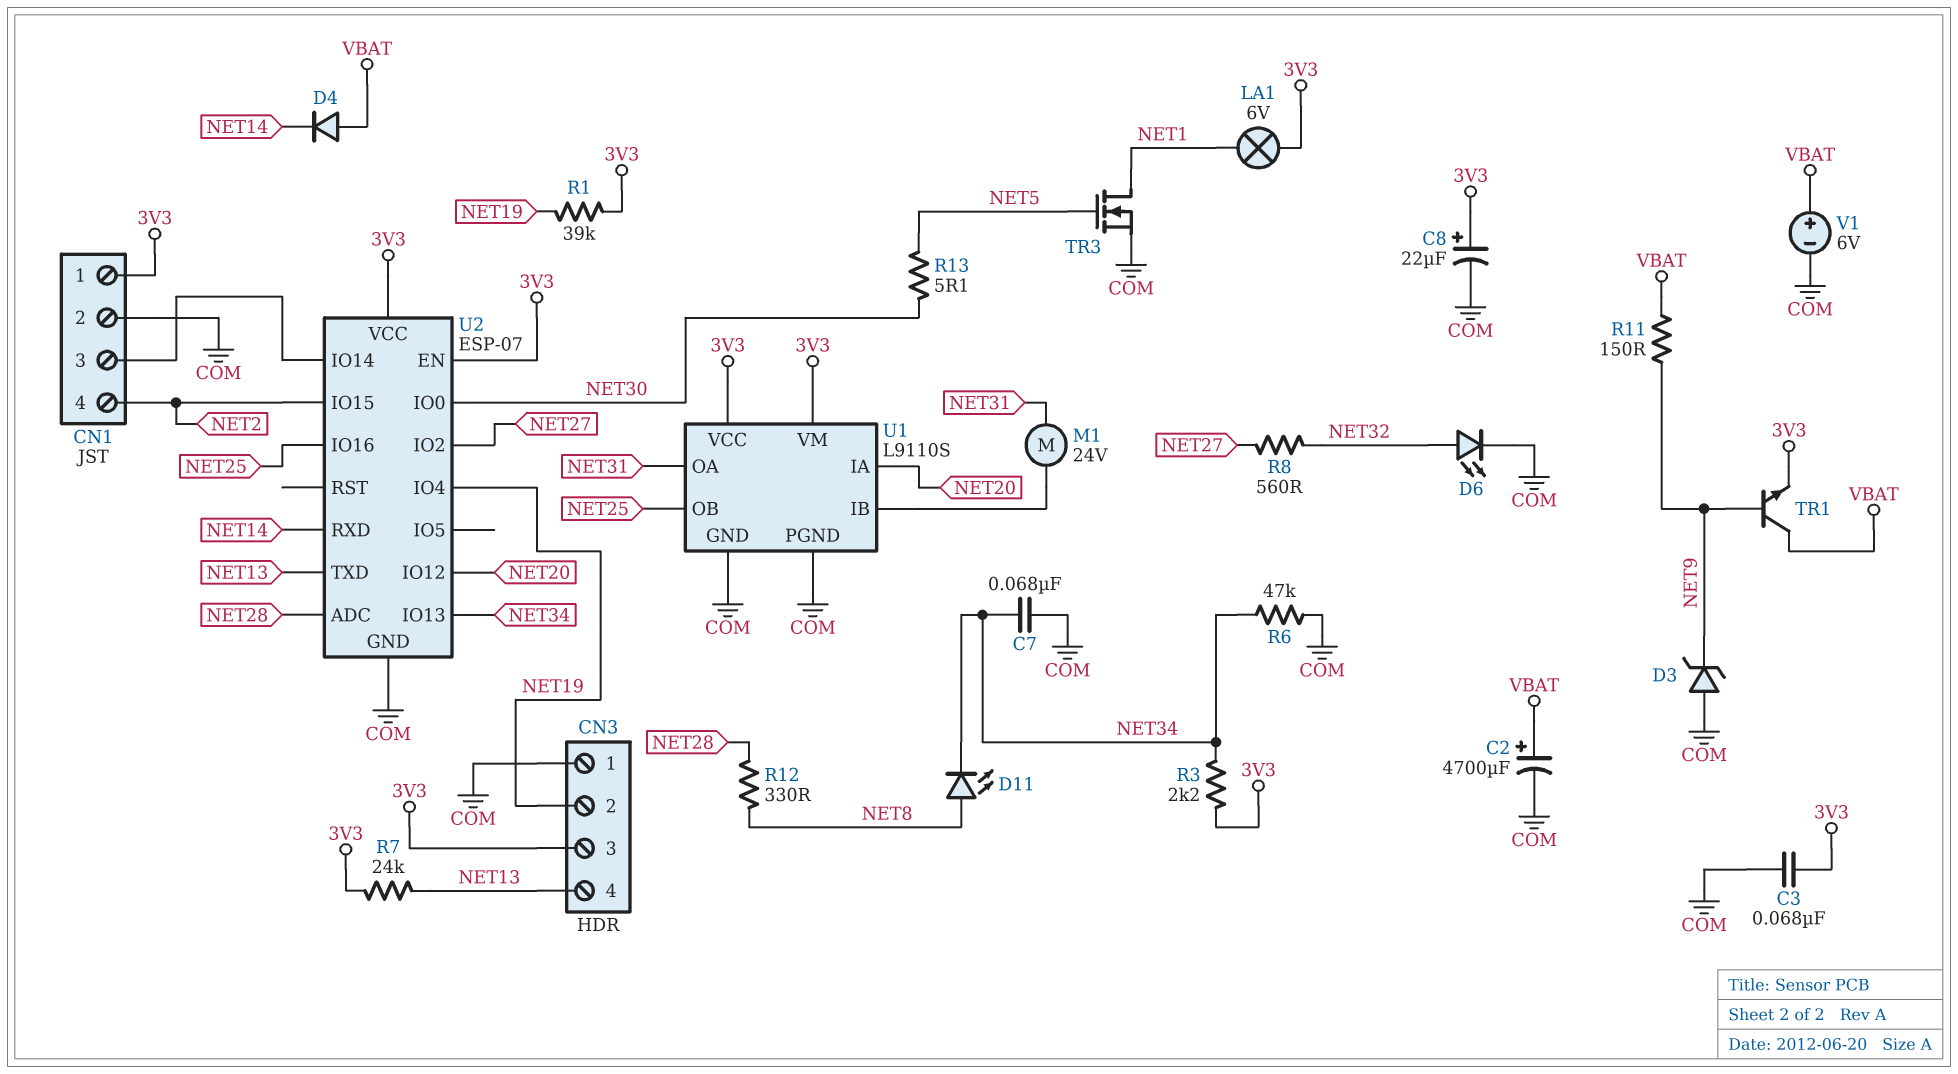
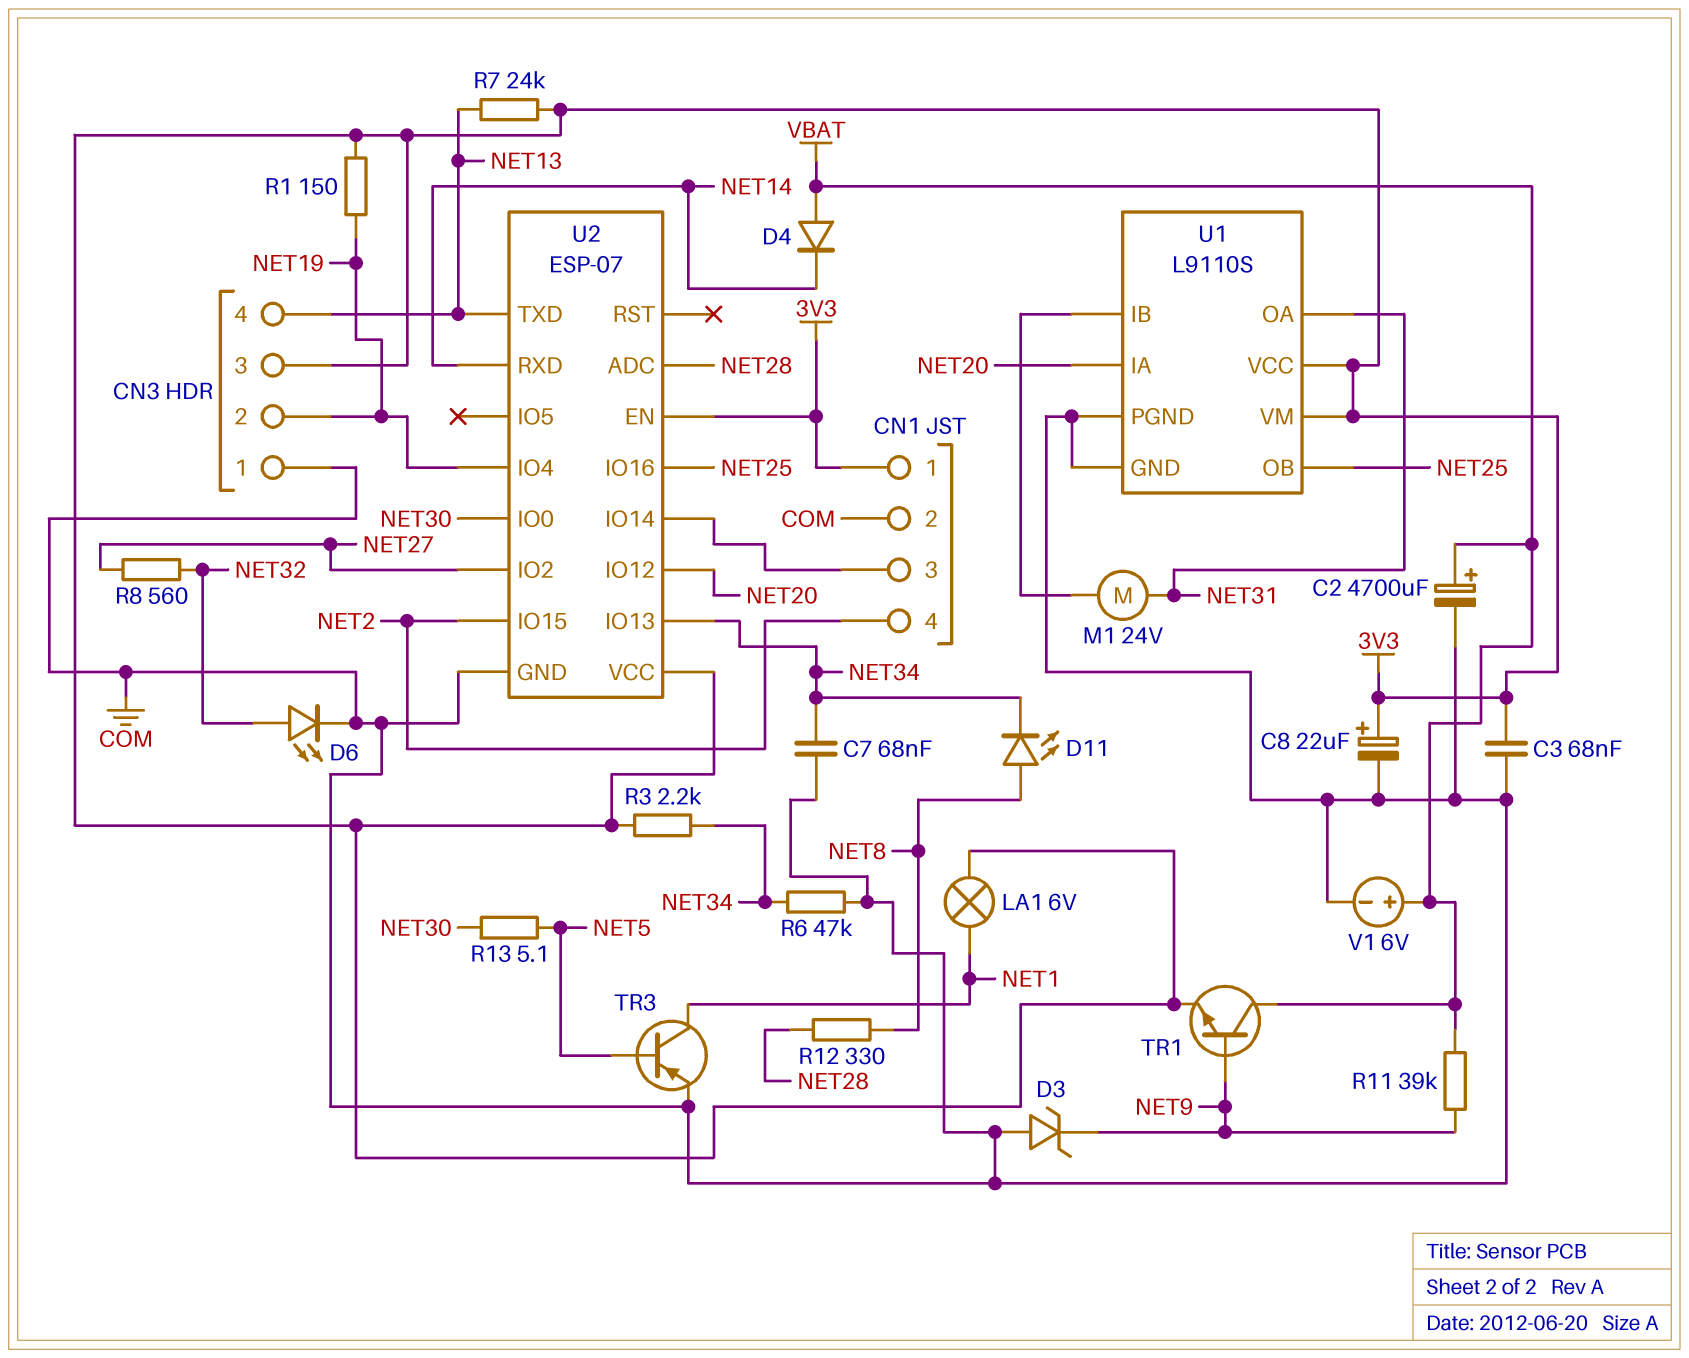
R1: 39k (3V3, NET19) -> 150 (3V3, NET19)
R11: 150 (NET9, VBAT) -> 39k (NET9, VBAT)
TR3: NMOS (G NET5, D NET1, S COM) -> PNP (B NET5, C NET1, E COM)

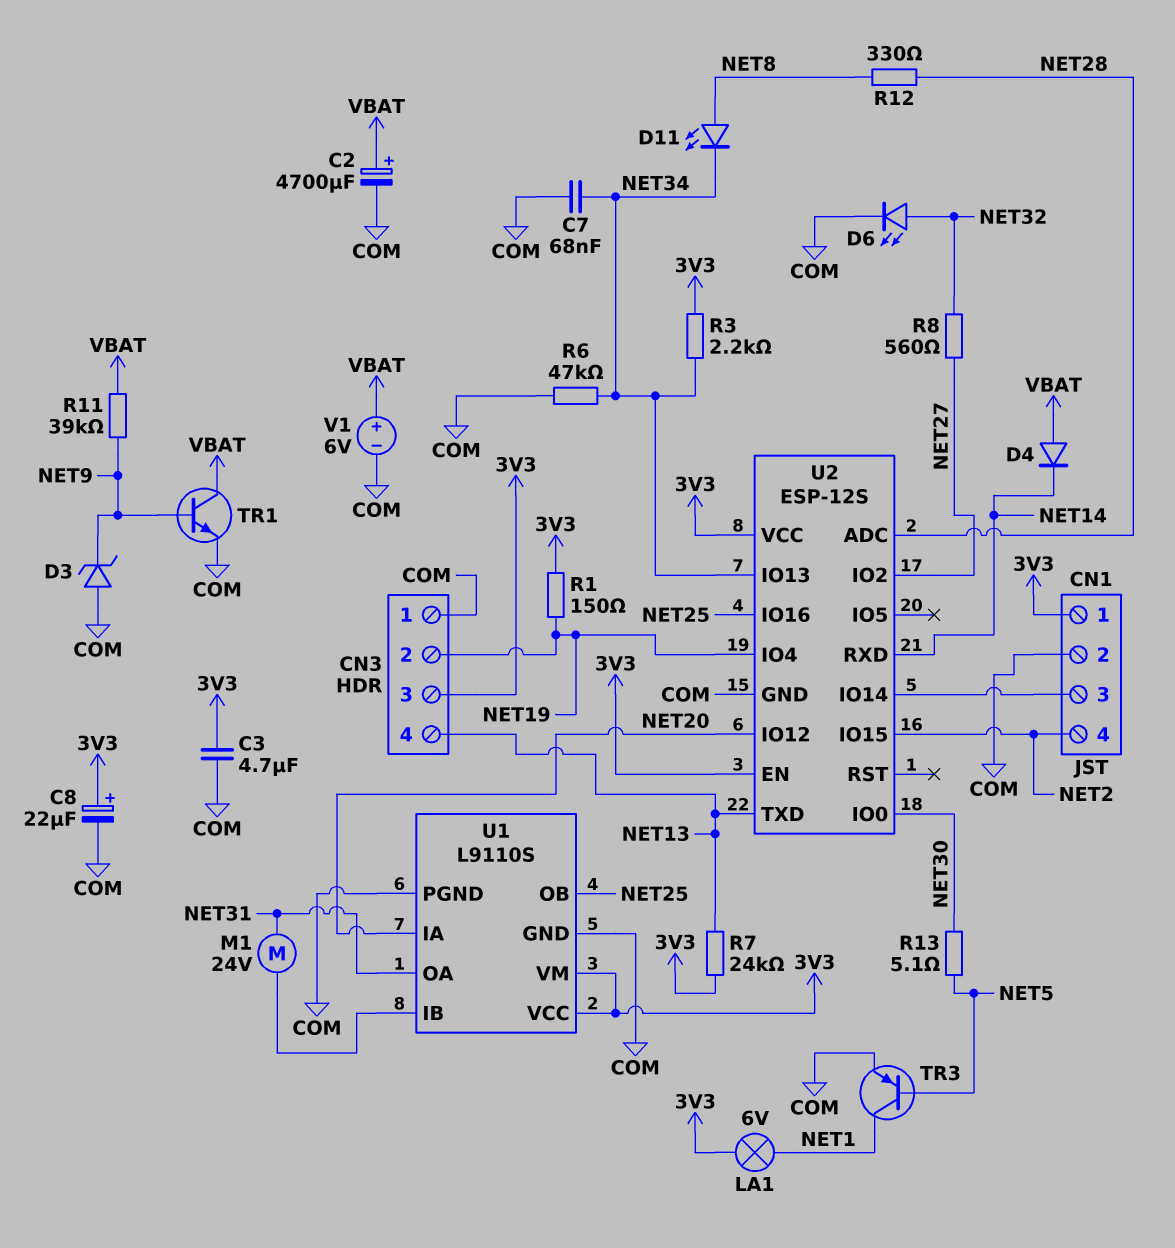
C3: 68nF (3V3, COM) -> 4.7uF (3V3, COM)
TR1: NPN (B NET9, C VBAT, E 3V3) -> NPN (B NET9, C VBAT, E COM)
U2: ESP-07 -> ESP-12S

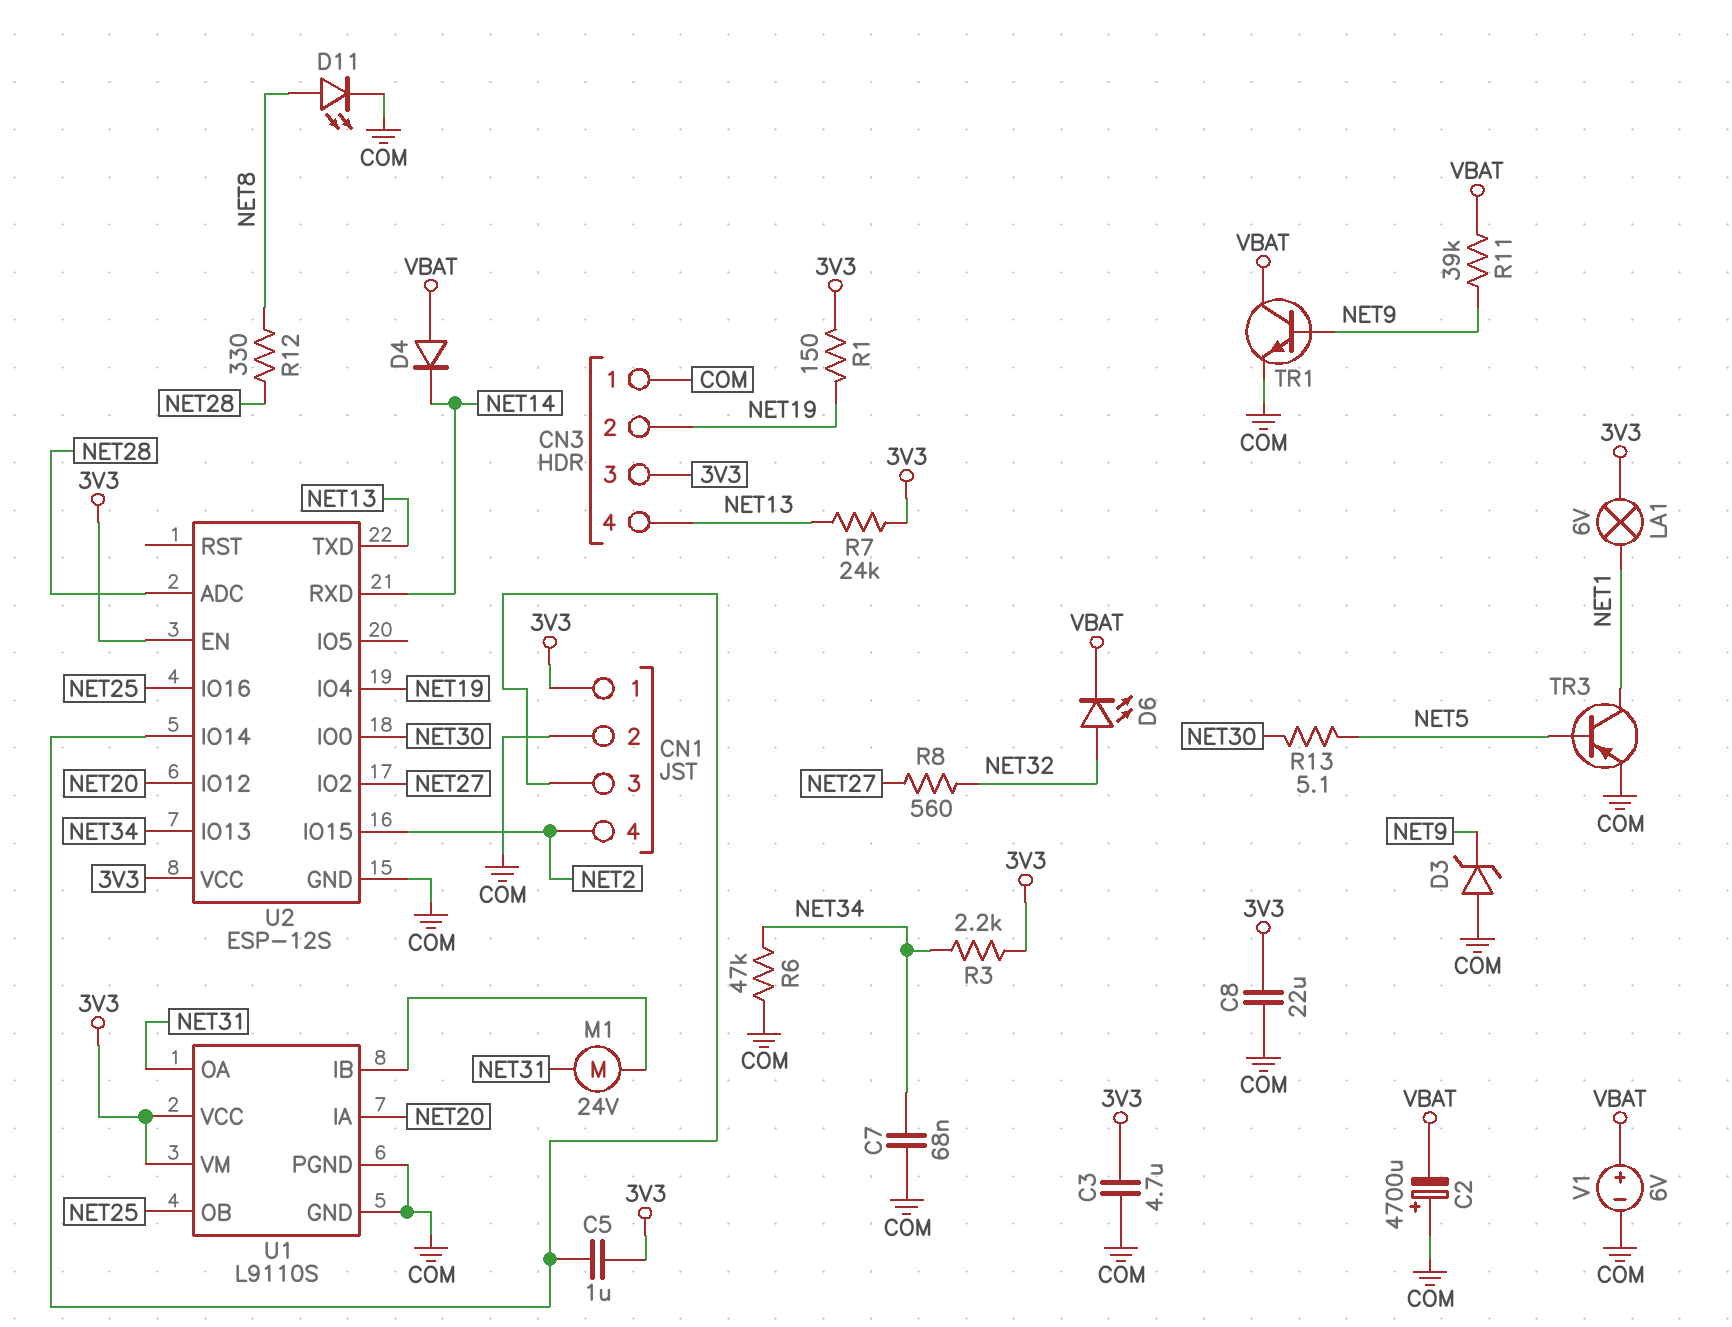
C2: 4700uF (plus VBAT, minus COM) -> 4700uF (plus COM, minus VBAT)
C5: none -> 1uF (3V3, CN1/3)
C8: 22uF (plus 3V3, minus COM) -> 22uF (3V3, COM)
D6: LED (A NET32, K COM) -> LED (A NET32, K VBAT)
D11: LED (A NET8, K NET34) -> LED (A NET8, K COM)

